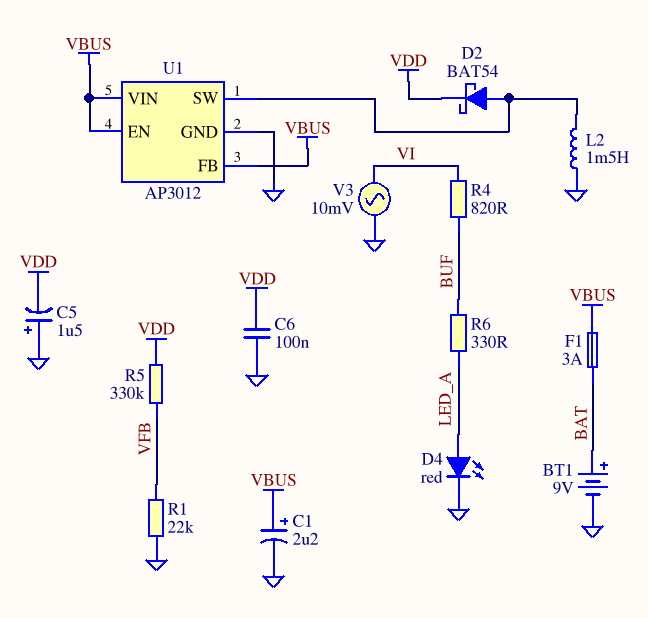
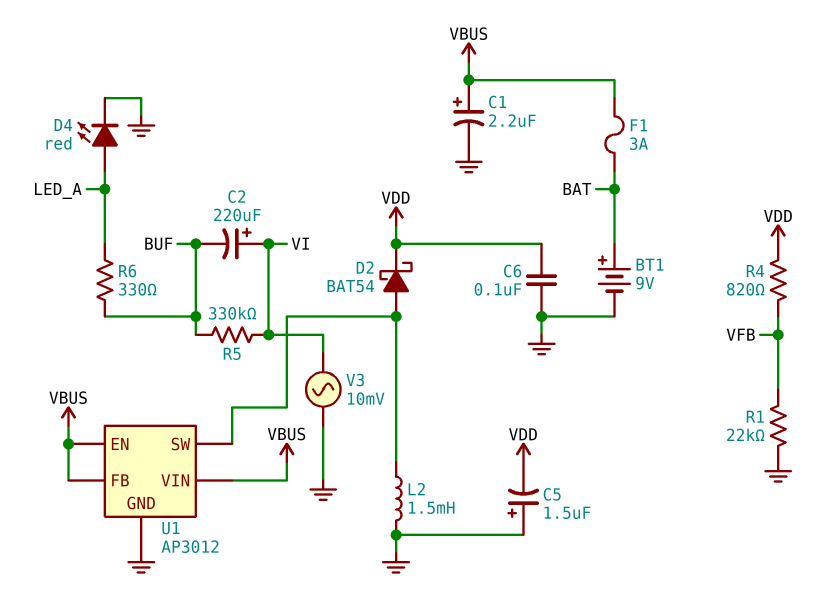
C2: none -> 220uF (plus VI, minus BUF)
R4: 820 (BUF, VI) -> 820 (VDD, VFB)
R5: 330k (VDD, VFB) -> 330k (BUF, VI)

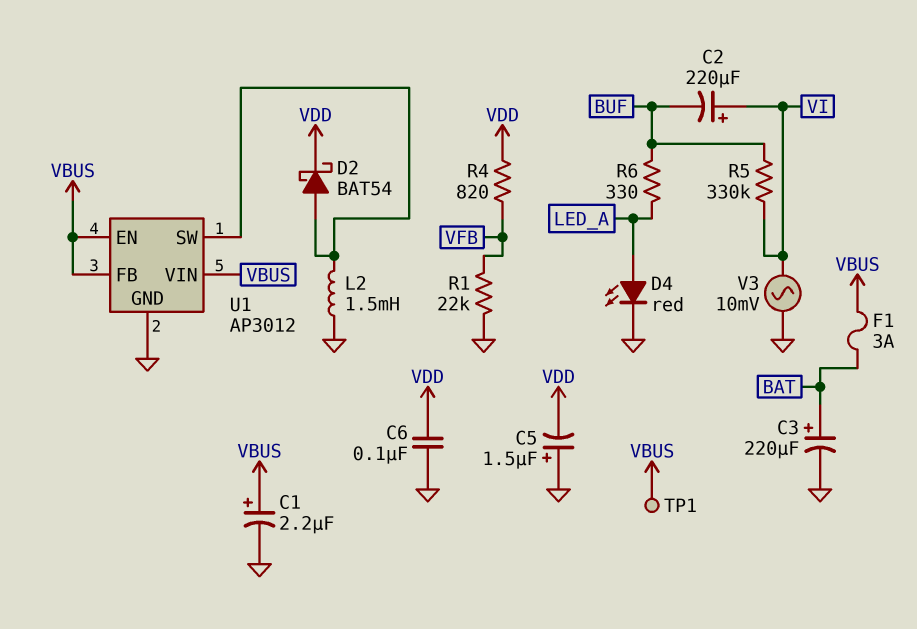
BT1: 9V (plus BAT, minus GND) -> none
C3: none -> 220uF (plus BAT, minus GND)
TP1: none -> test point (VBUS)

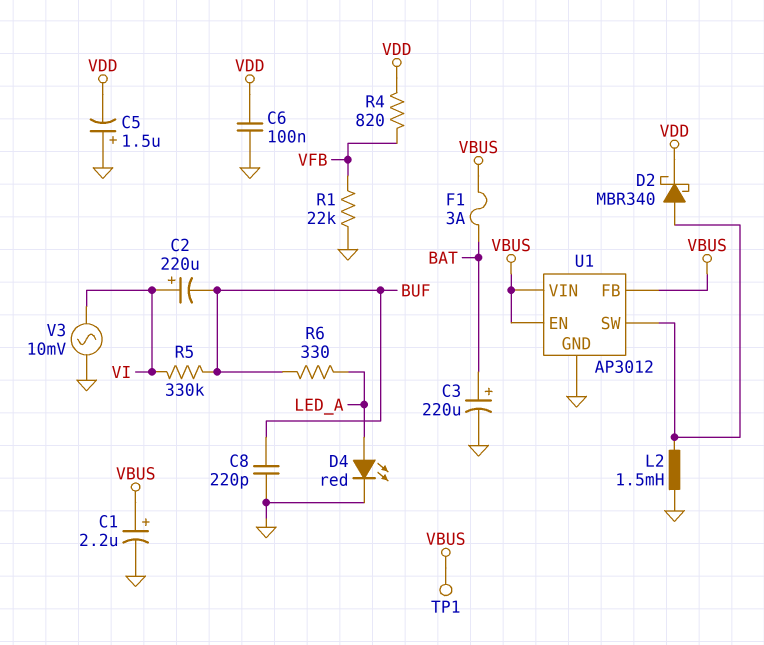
C8: none -> 220pF (BUF, GND)
D2: schottky BAT54 (A U1/SW, K VDD) -> schottky MBR340 (A U1/SW, K VDD)

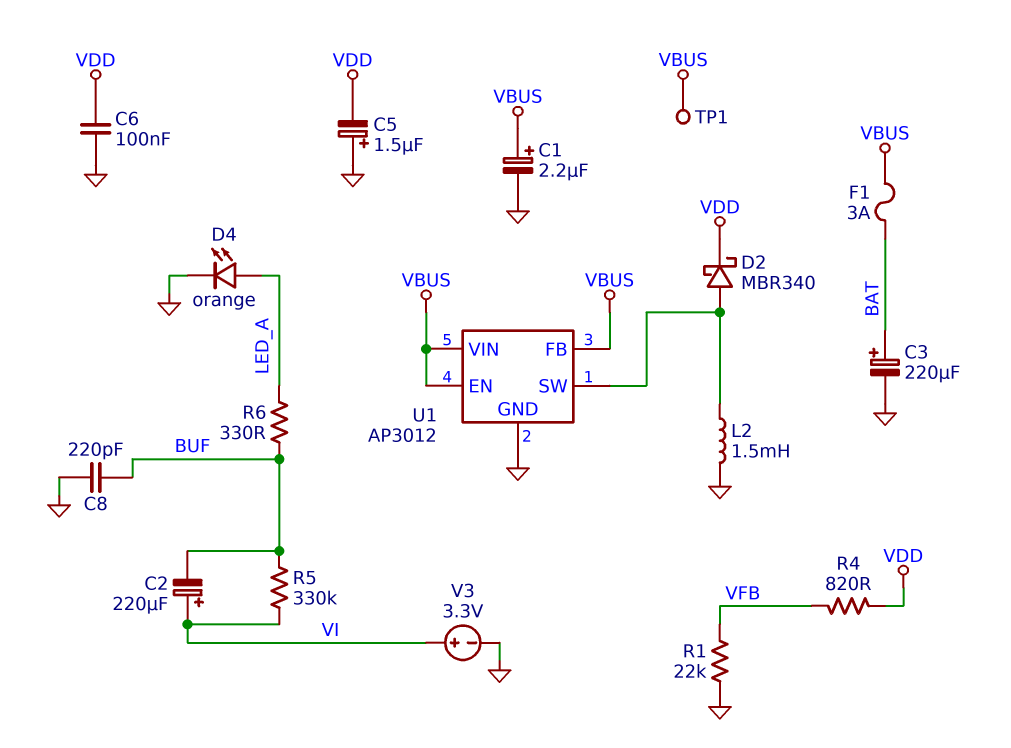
D4: LED red (A LED_A, K GND) -> LED orange (A LED_A, K GND)
V3: AC 10mV (GND, VI) -> 3.3V (plus VI, minus GND)

